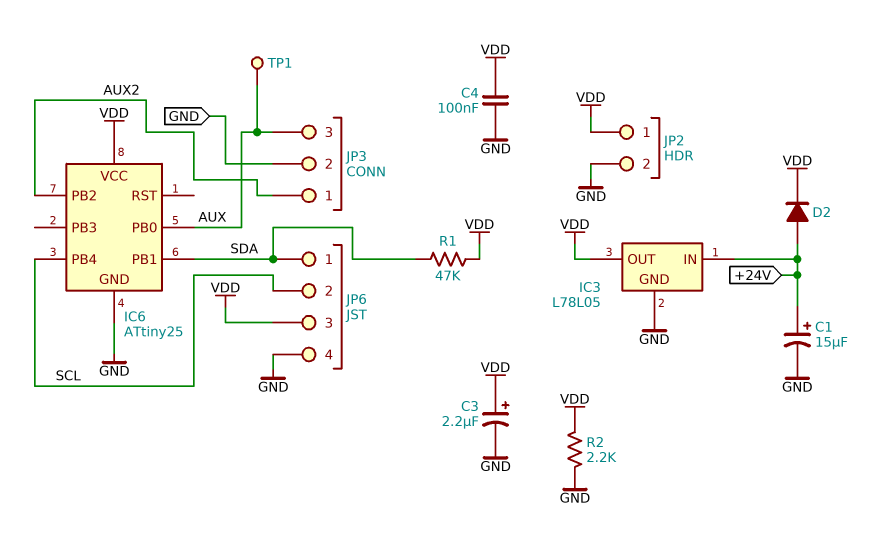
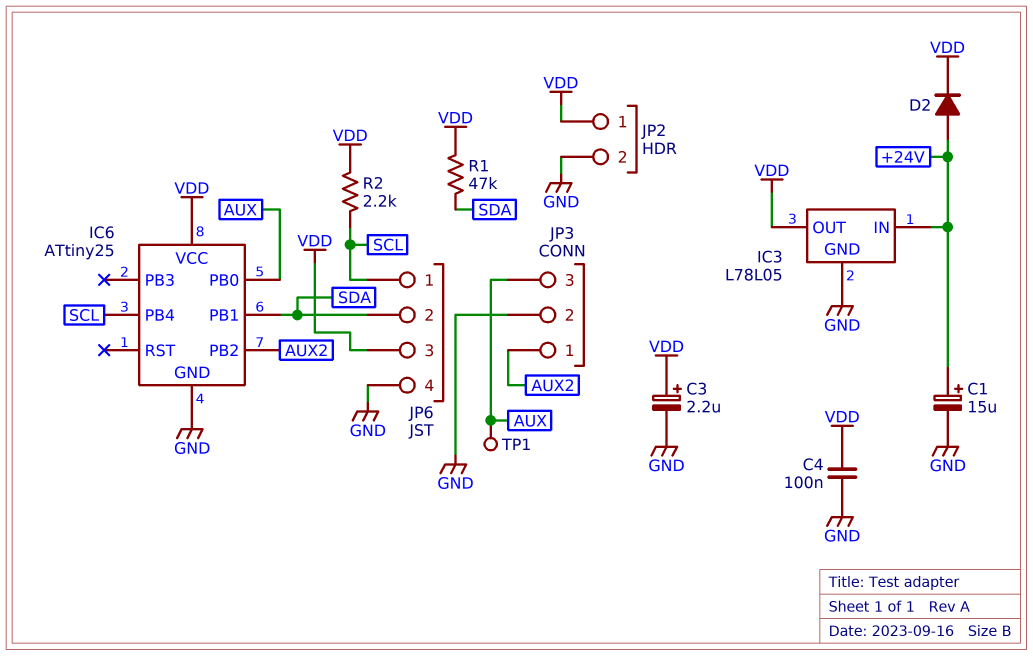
JP6 pin 1: SDA -> SCL
JP6 pin 2: SCL -> SDA
R2: 2.2k (GND, VDD) -> 2.2k (SCL, VDD)

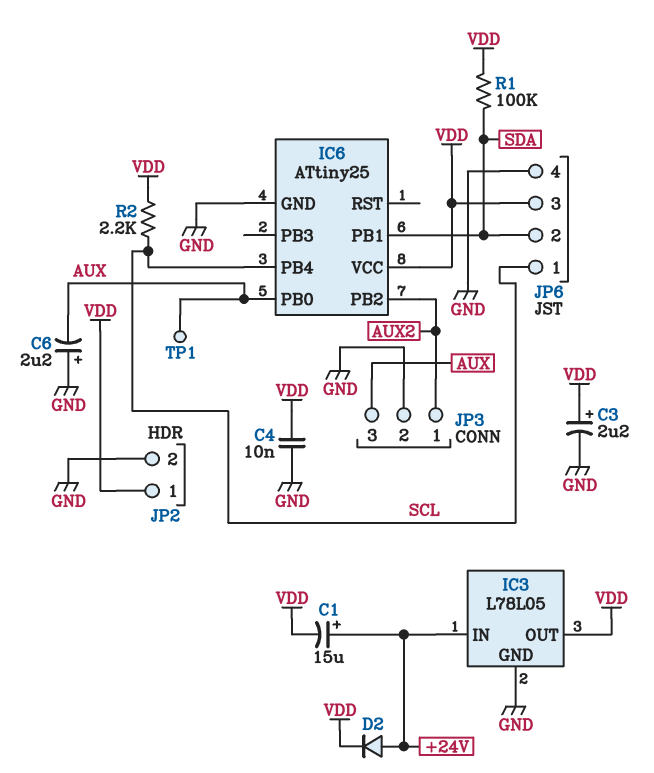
C1: 15uF (plus +24V, minus GND) -> 15uF (plus +24V, minus VDD)
C4: 100nF (GND, VDD) -> 10nF (GND, VDD)
C6: none -> 2.2uF (plus GND, minus AUX)
R1: 47k (SDA, VDD) -> 100k (SDA, VDD)

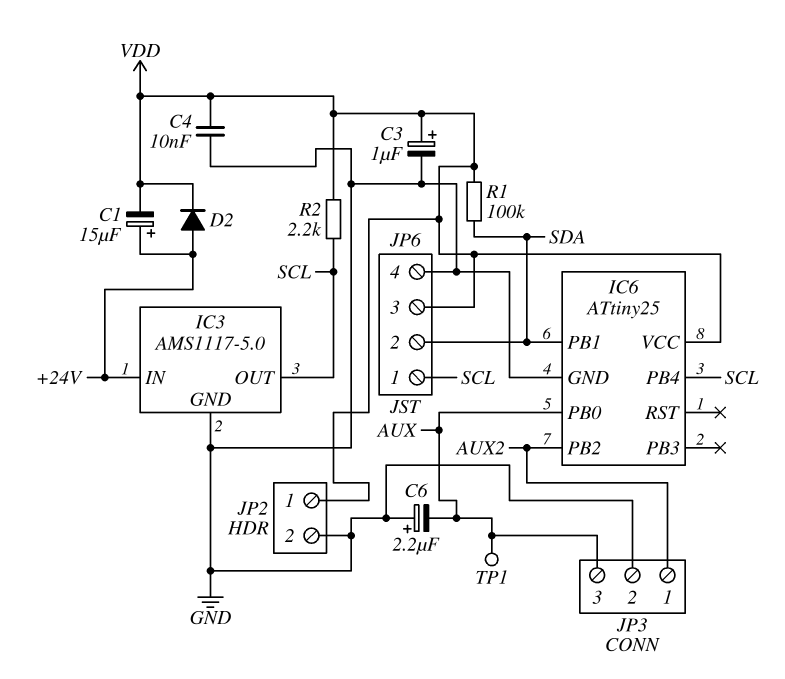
C3: 2.2uF (plus VDD, minus GND) -> 1uF (plus VDD, minus GND)
IC3: L78L05 -> AMS1117-5.0
IC3 pin OUT: VDD -> SCL

